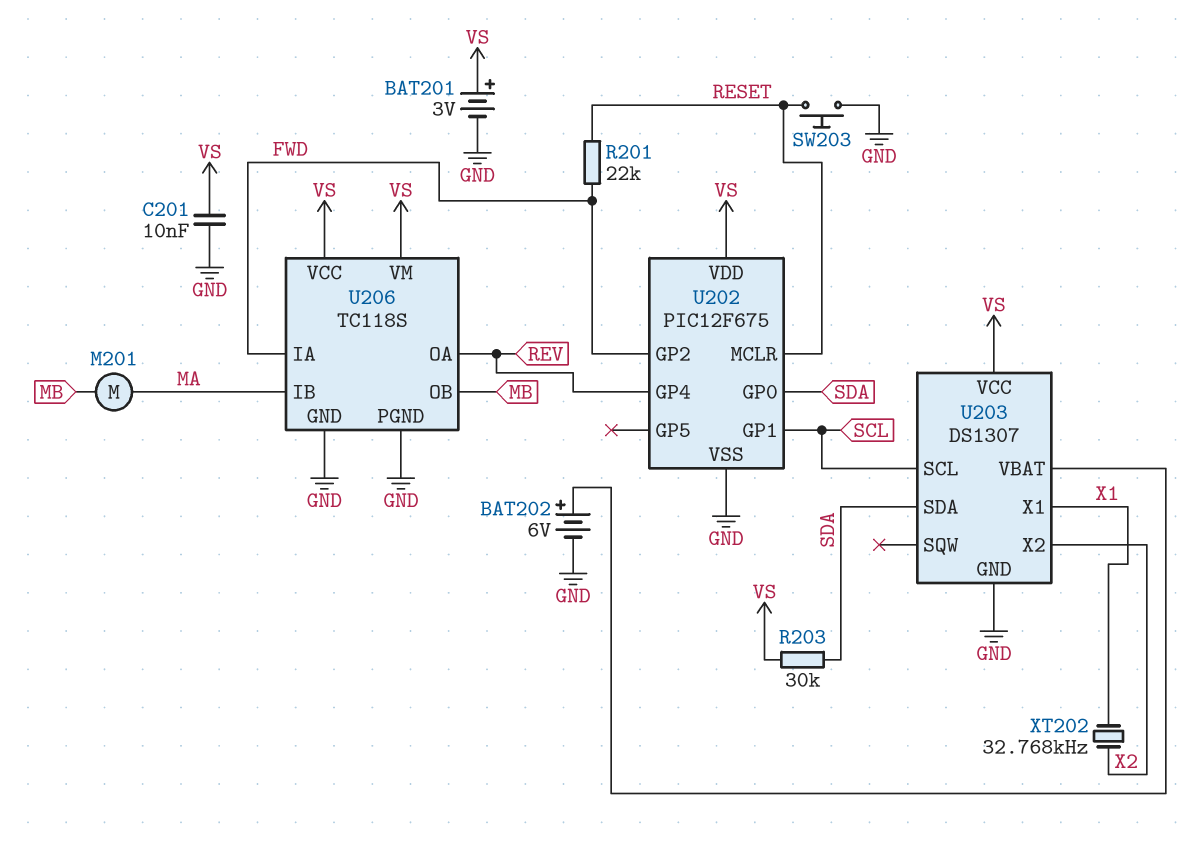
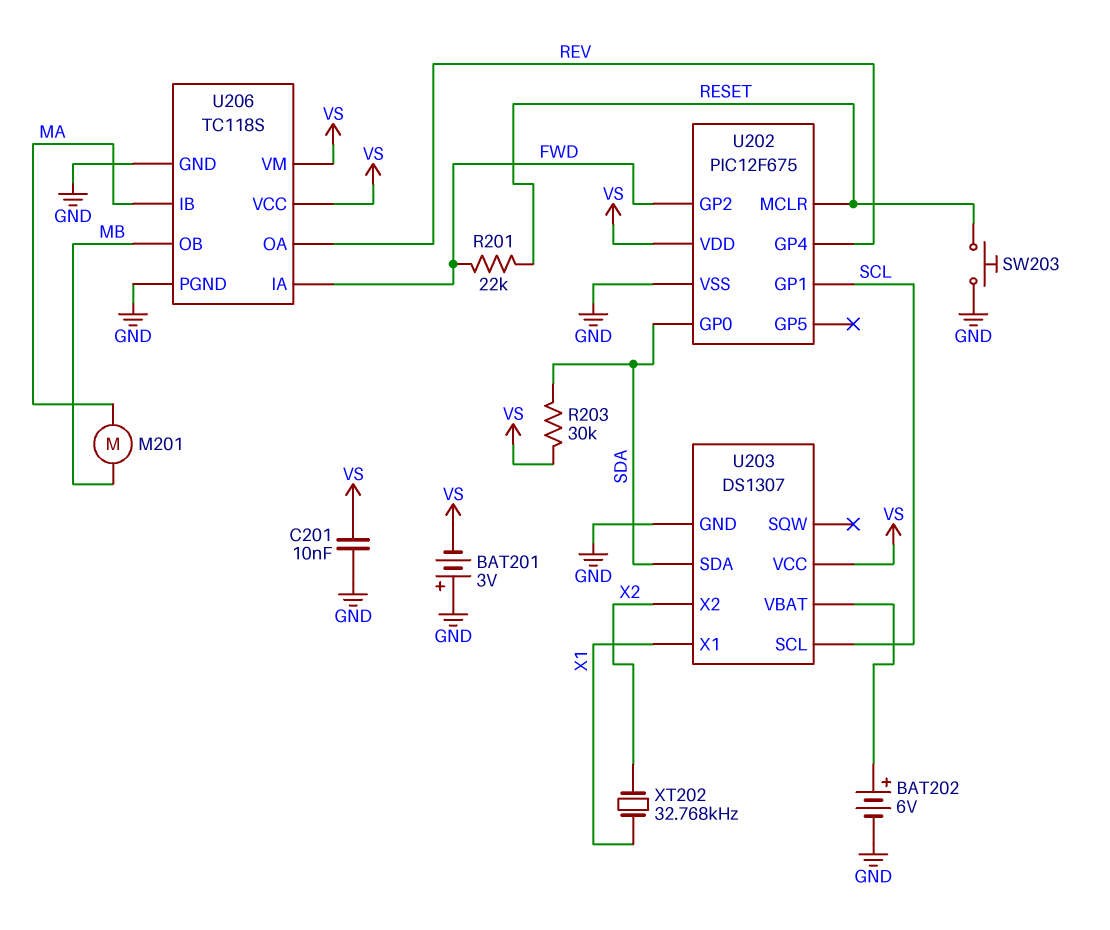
BAT201: 3V (plus VS, minus GND) -> 3V (plus GND, minus VS)

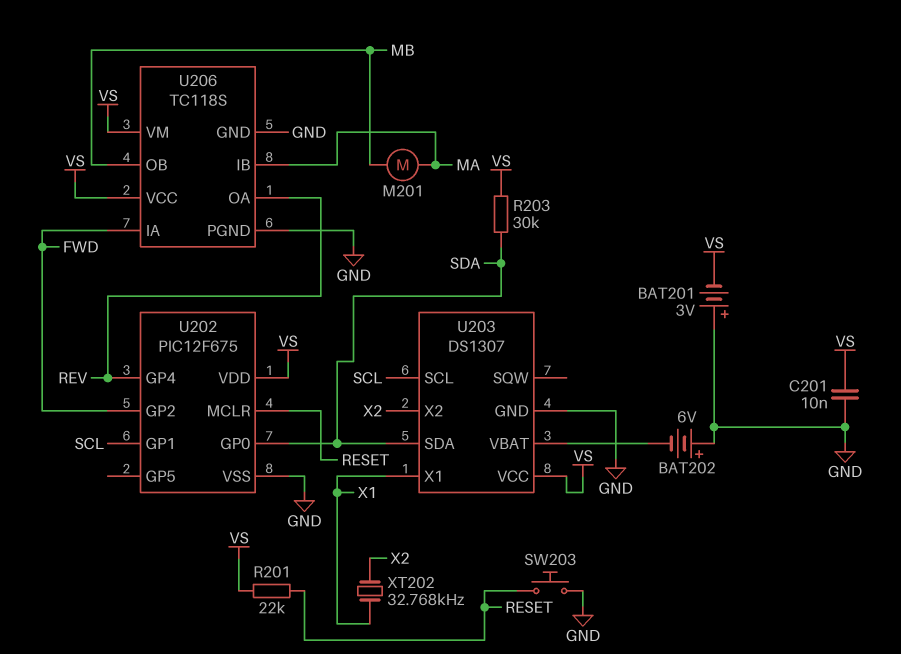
BAT202: 6V (plus U203/VBAT, minus GND) -> 6V (plus GND, minus U203/VBAT)
R201: 22k (FWD, RESET) -> 22k (RESET, VS)

